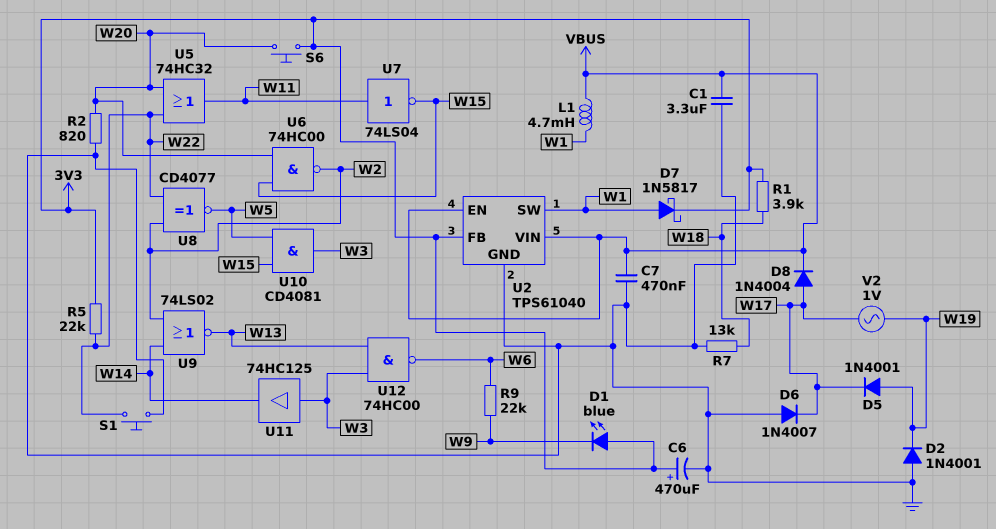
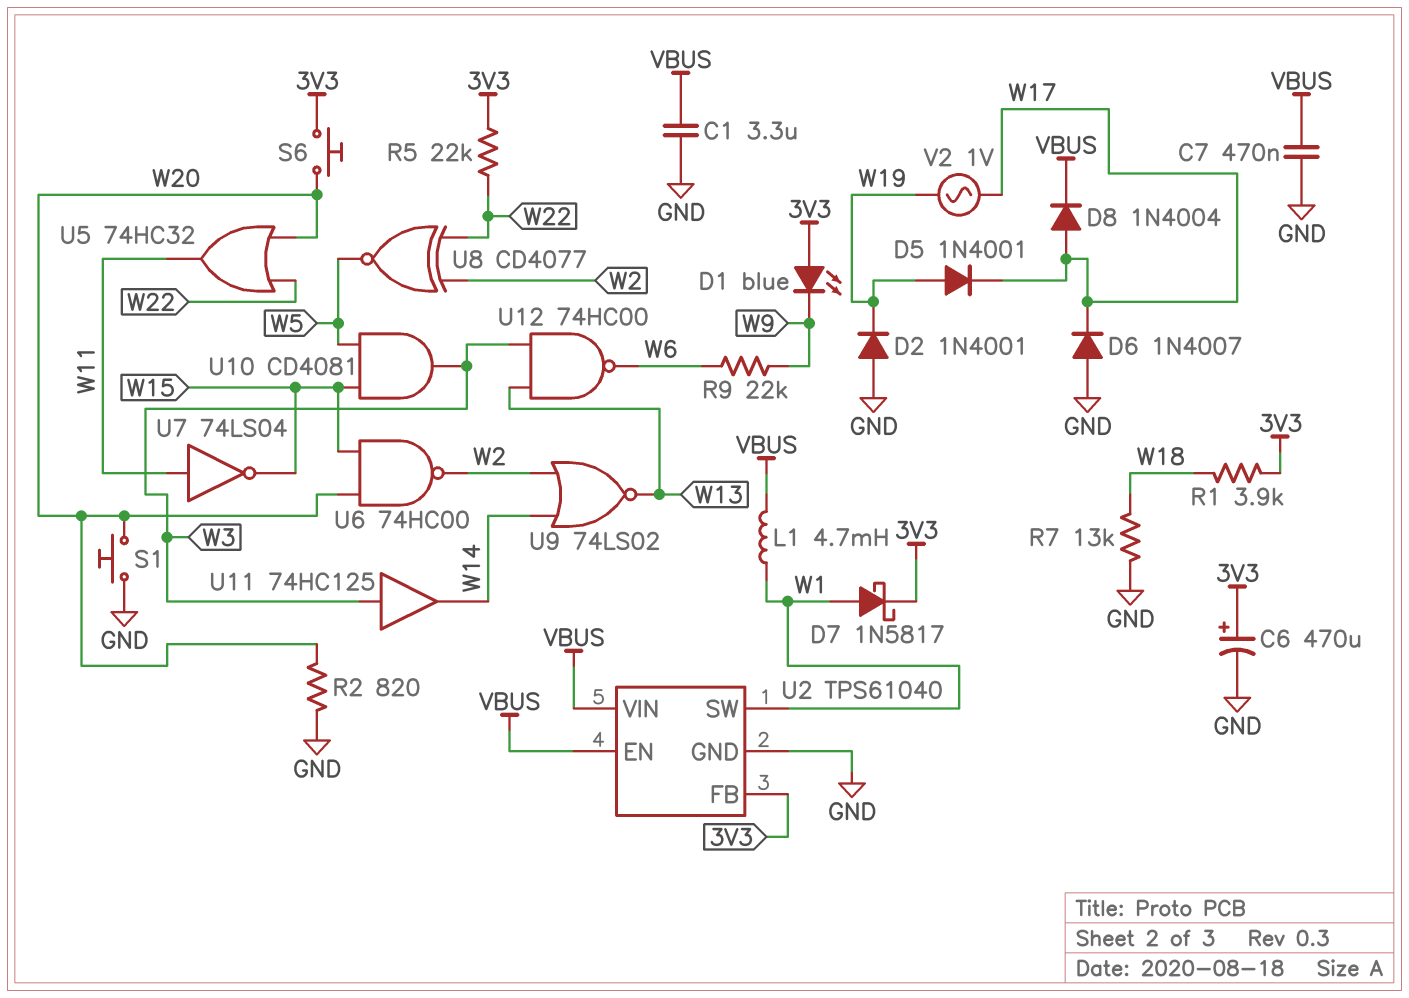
S1: button (GND, W22) -> button (GND, W20)

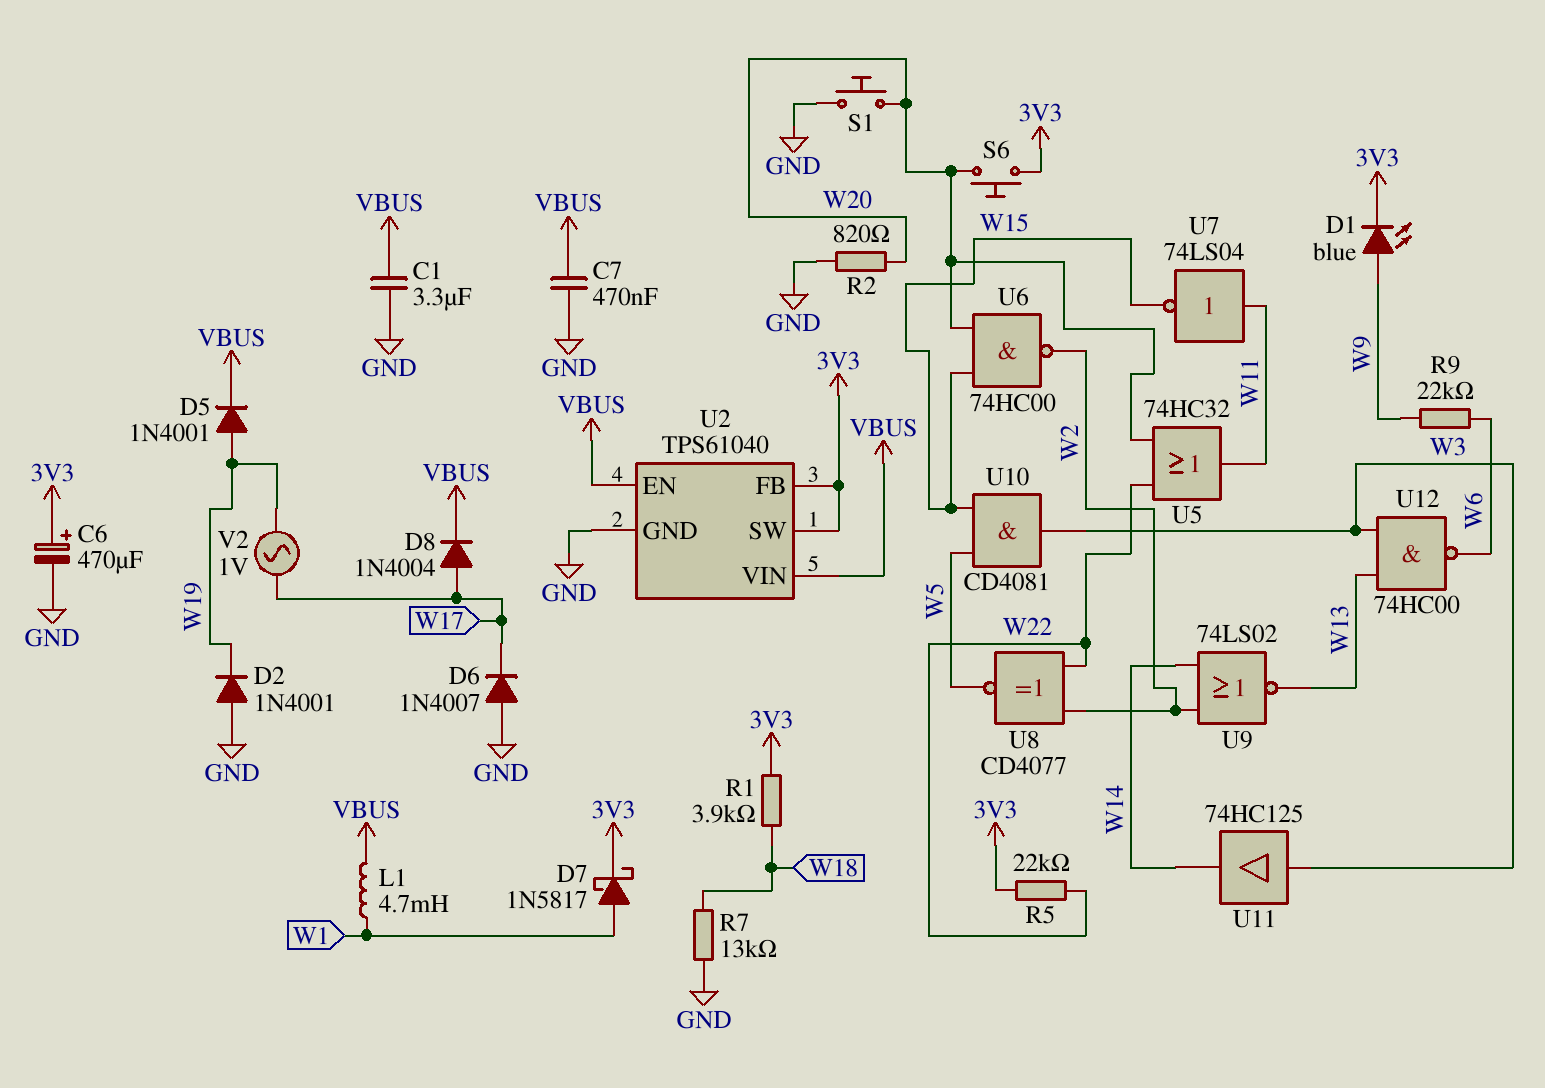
D1: LED blue (A 3V3, K W9) -> LED blue (A W9, K 3V3)
D5: diode 1N4001 (A W19, K W17) -> diode 1N4001 (A W19, K VBUS)
U2 pin SW: W1 -> 3V3

